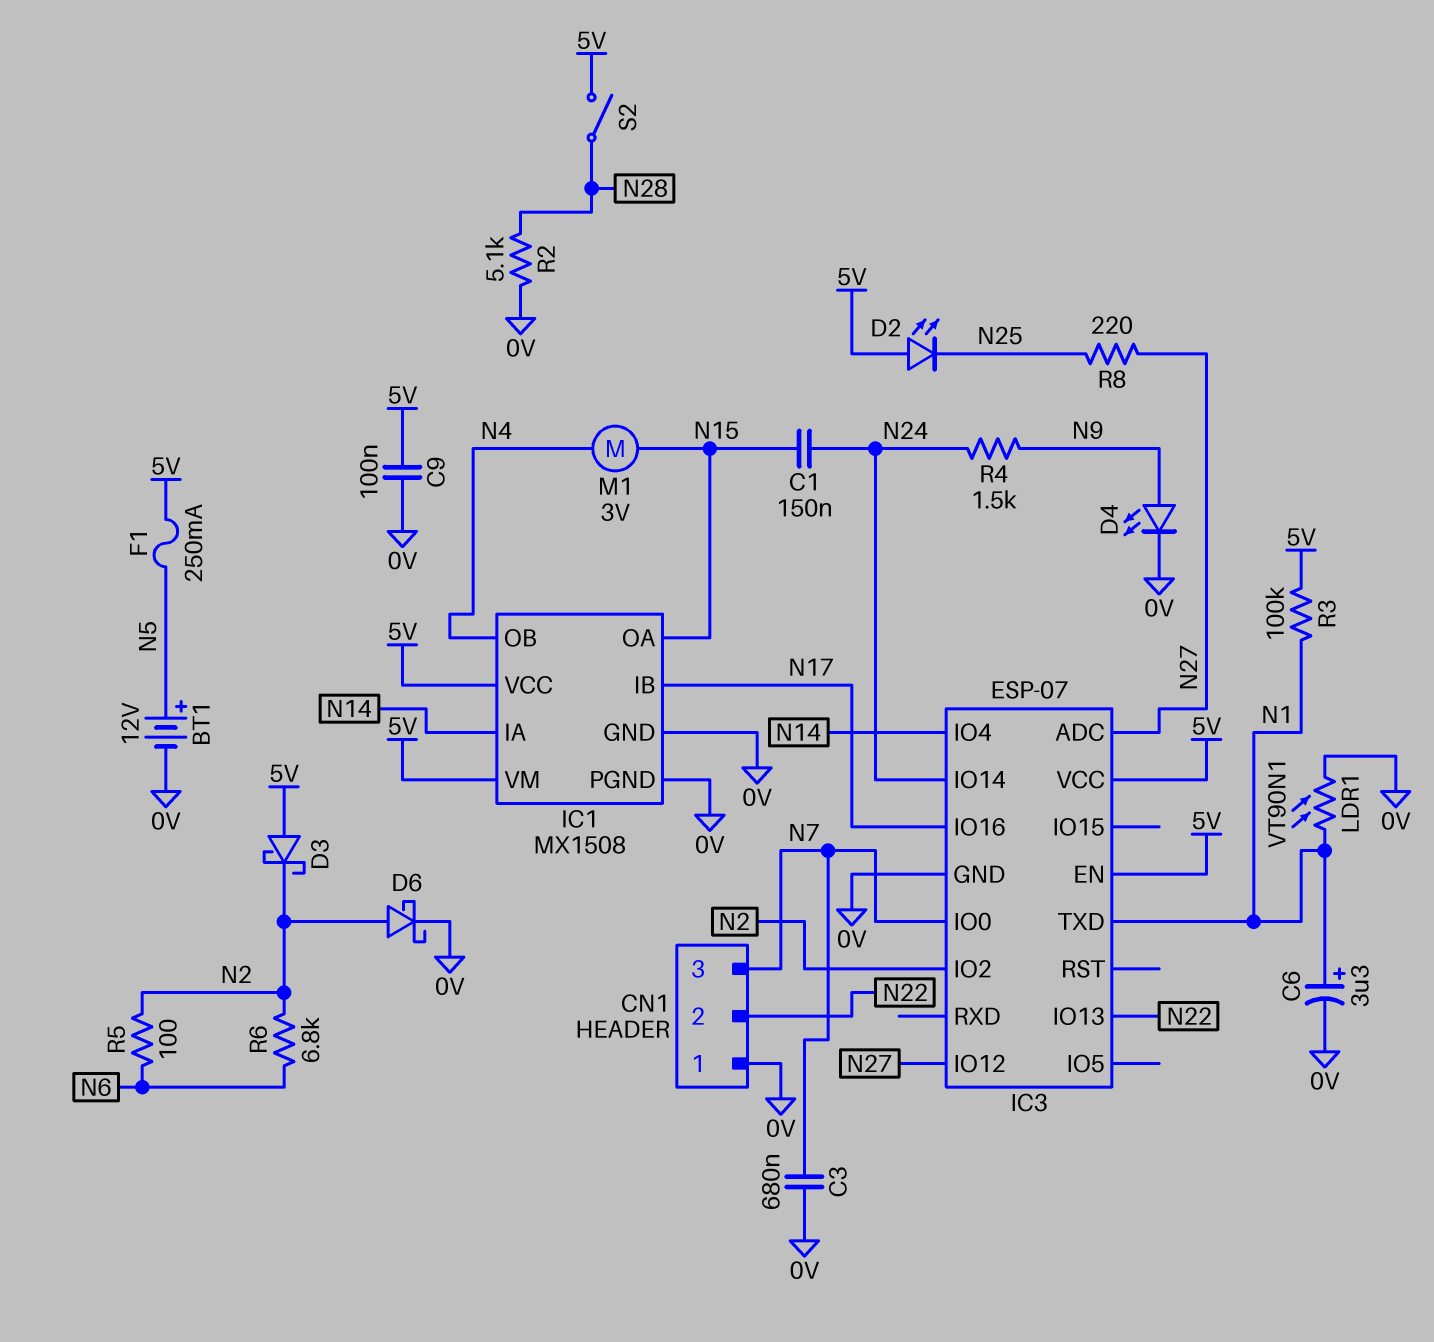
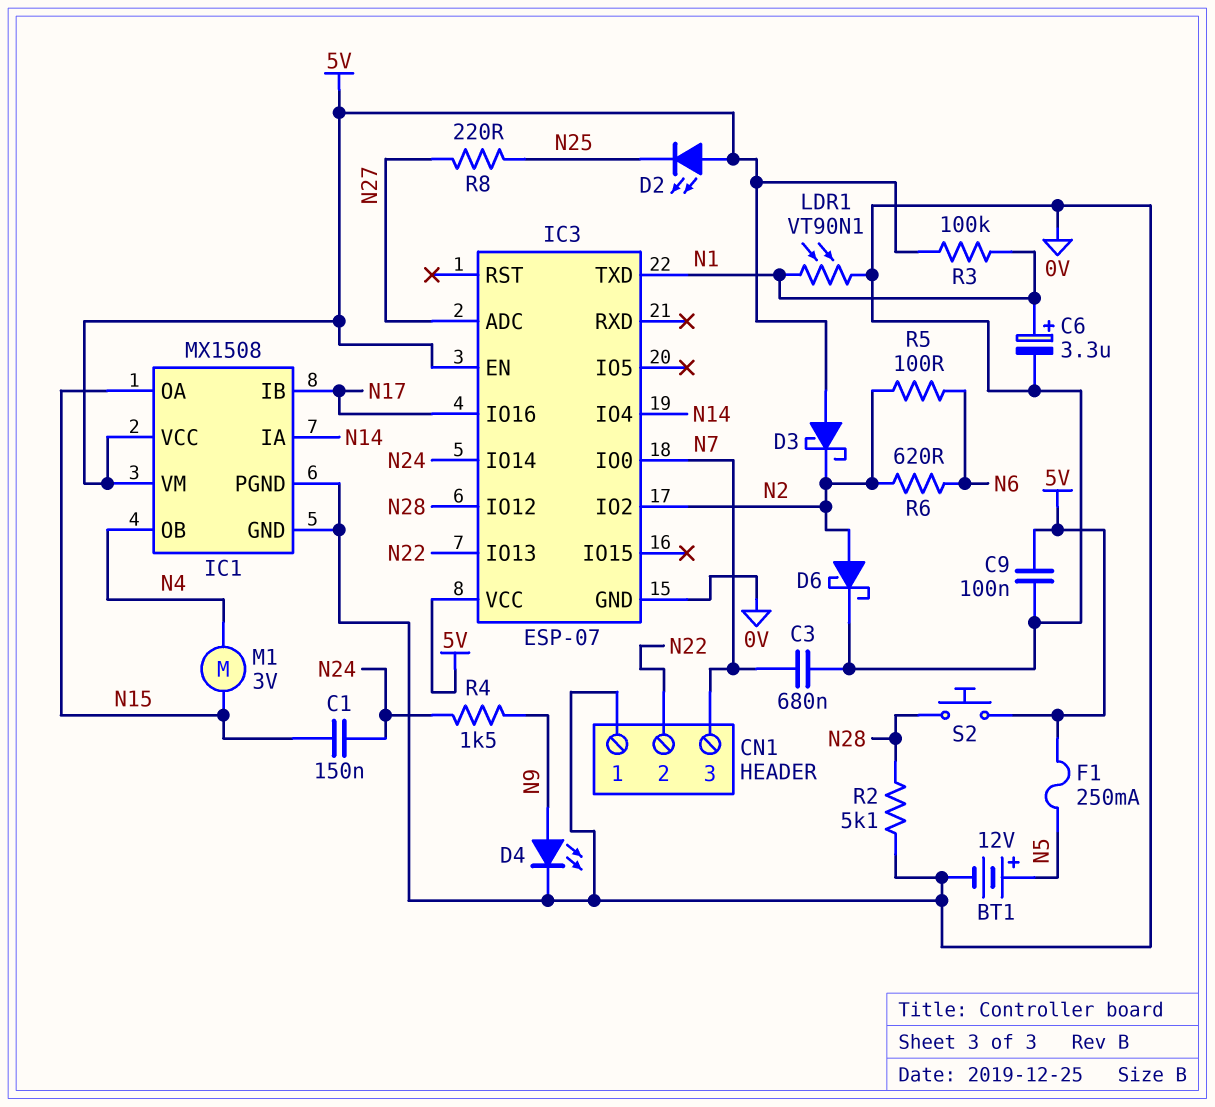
IC3 pin IO12: N27 -> N28
R6: 6.8k (N2, N6) -> 620 (N2, N6)
S2: switch (5V, N28) -> button (5V, N28)

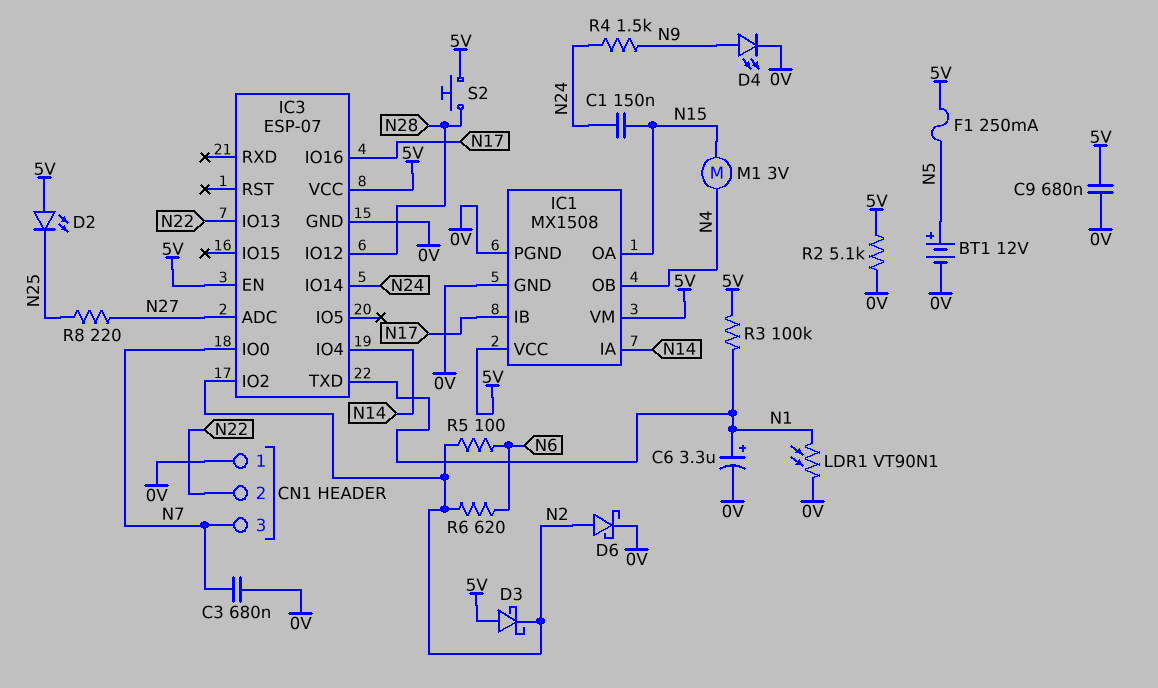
C9: 100nF (0V, 5V) -> 680nF (0V, 5V)
R2: 5.1k (0V, N28) -> 5.1k (0V, 5V)

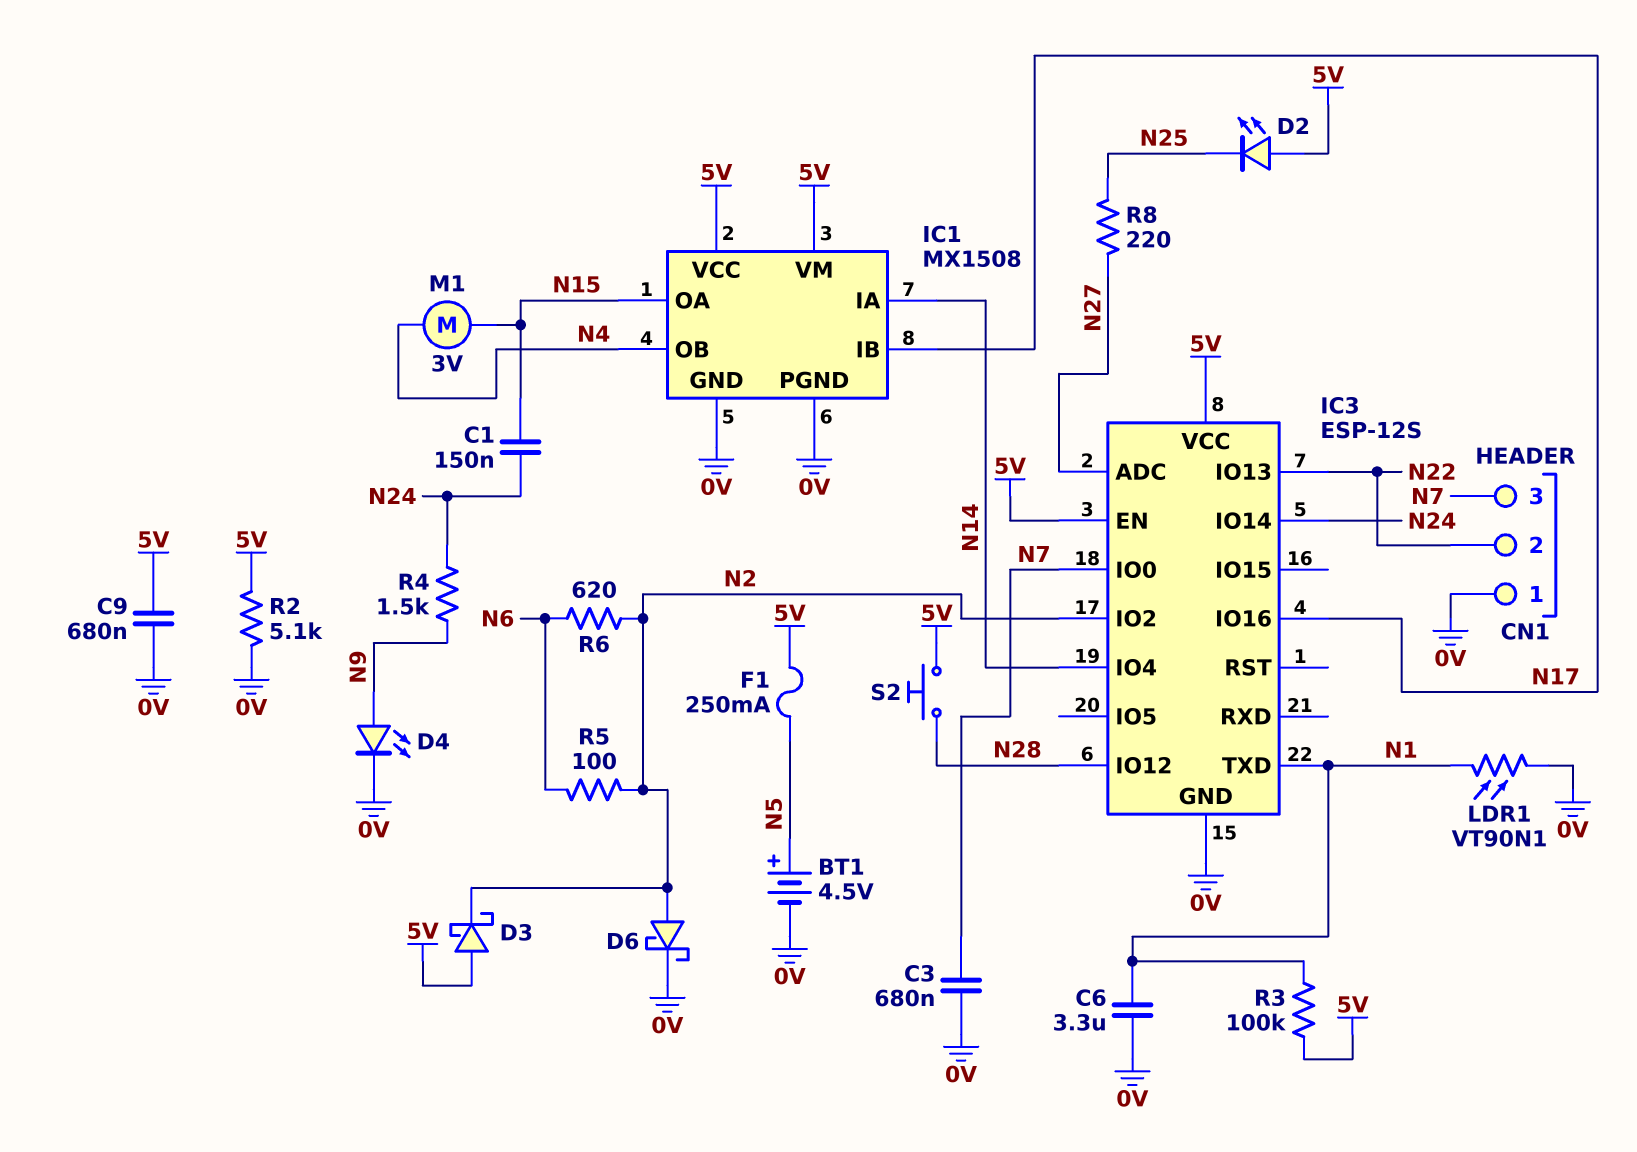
BT1: 12V (plus N5, minus 0V) -> 4.5V (plus N5, minus 0V)
C6: 3.3uF (plus N1, minus 0V) -> 3.3uF (0V, N1)
IC3: ESP-07 -> ESP-12S

